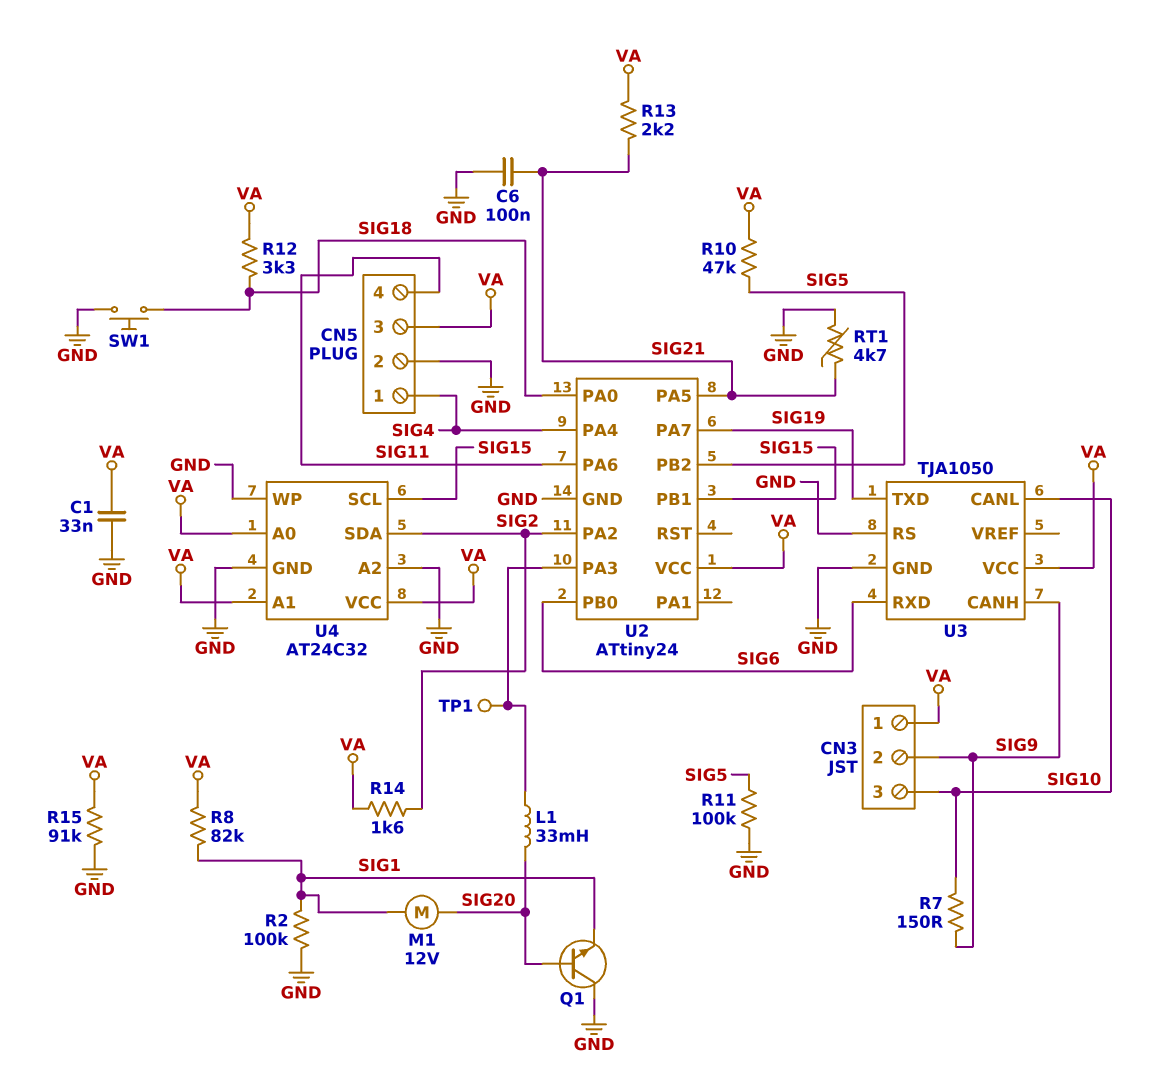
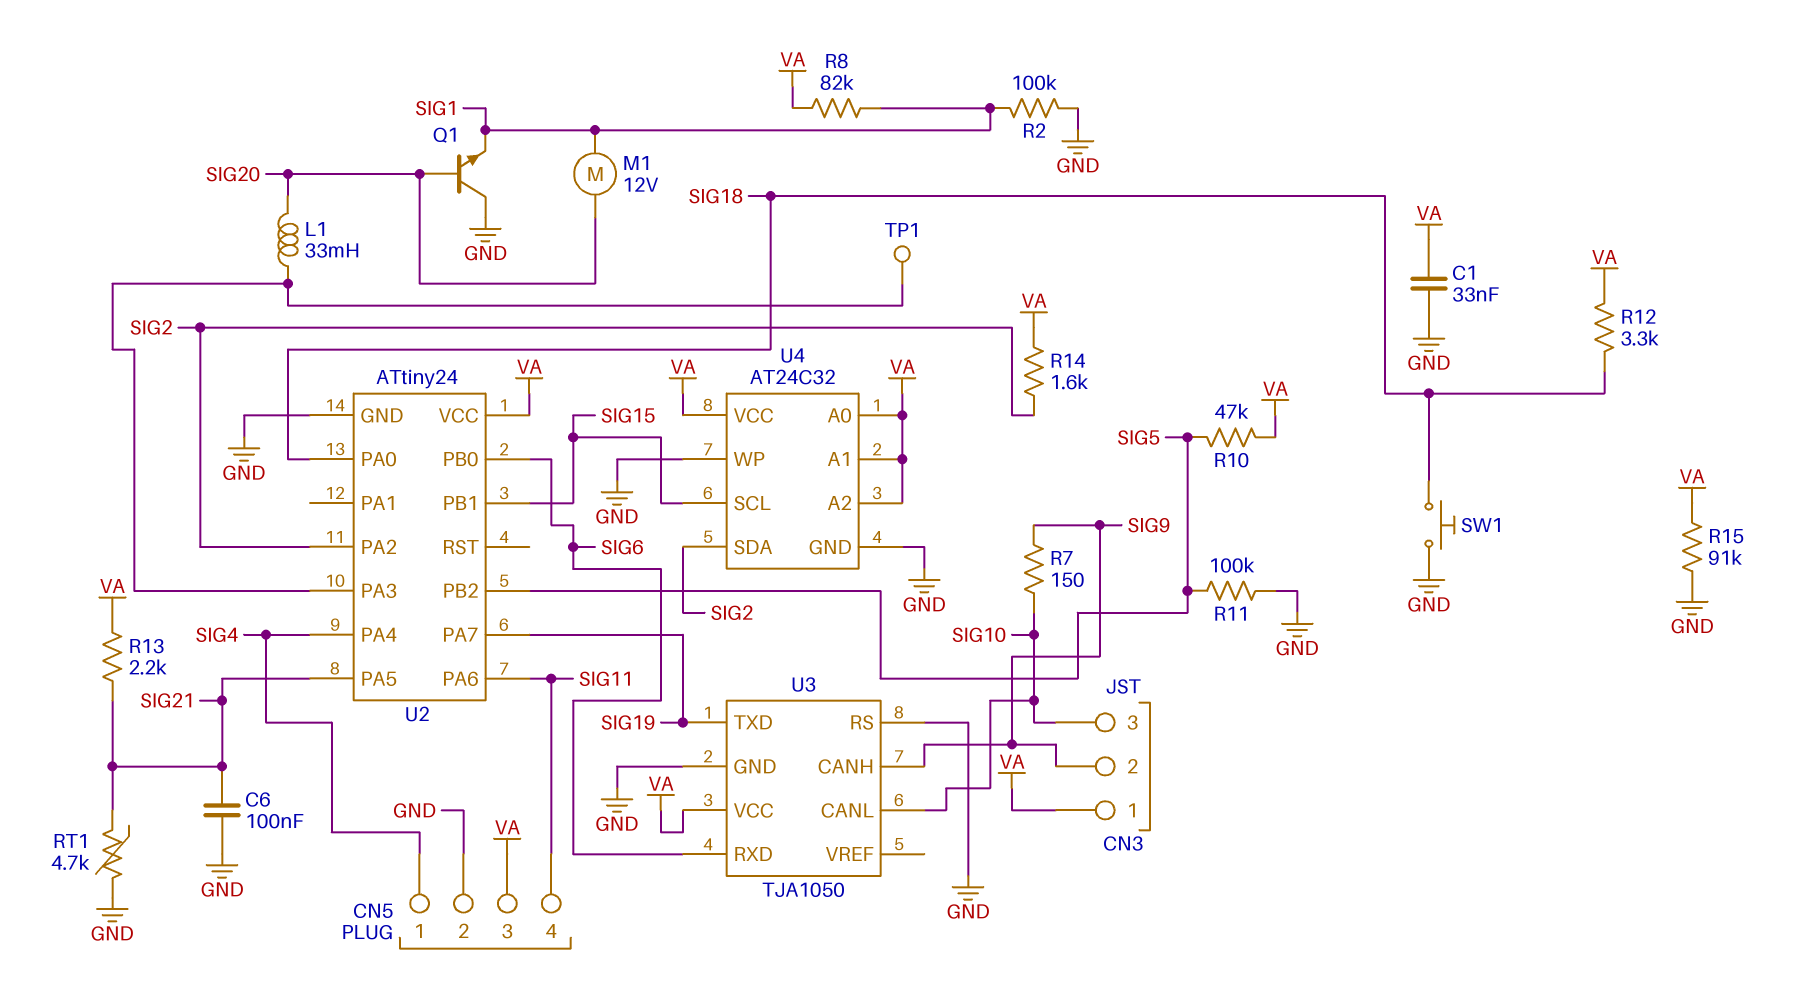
U4 pin A2: GND -> VA

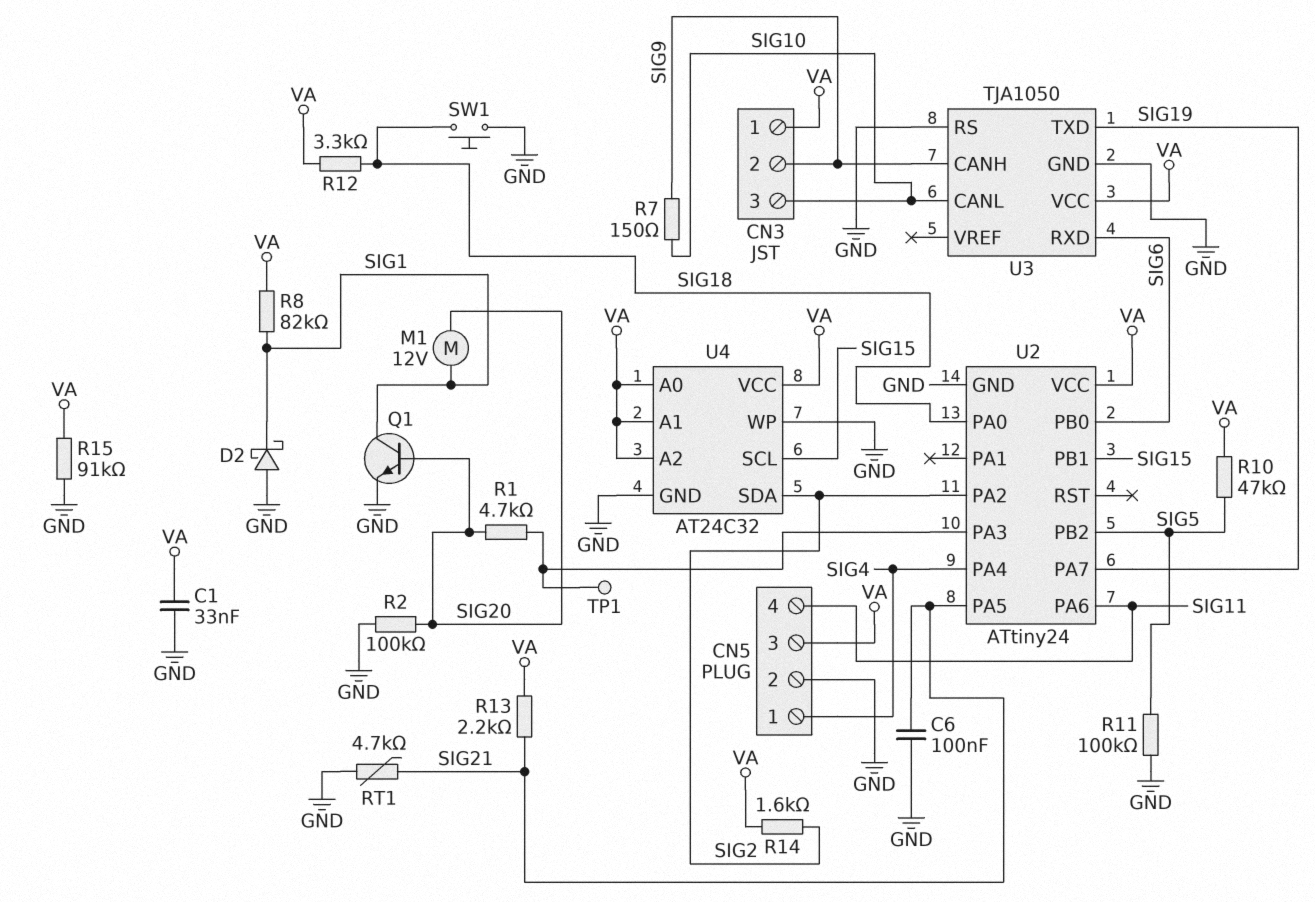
D2: none -> schottky (A GND, K SIG1)
L1: 33mH (SIG20, U2/PA3) -> none
Q1: NPN (B SIG20, C GND, E SIG1) -> NPN (B SIG20, C SIG1, E GND)
R1: none -> 4.7k (SIG20, U2/PA3)
R2: 100k (GND, SIG1) -> 100k (GND, SIG20)

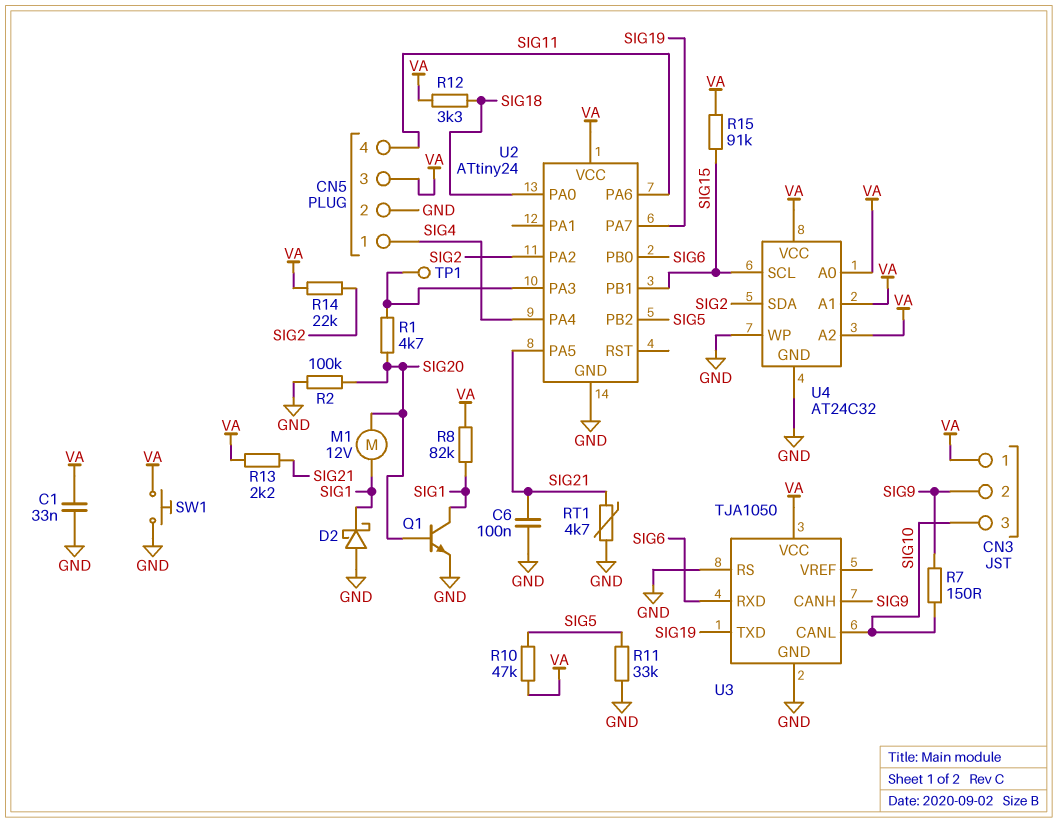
R11: 100k (GND, SIG5) -> 33k (GND, SIG5)
R14: 1.6k (SIG2, VA) -> 22k (SIG2, VA)
R15: 91k (GND, VA) -> 91k (SIG15, VA)
SW1: button (GND, SIG18) -> button (GND, VA)

